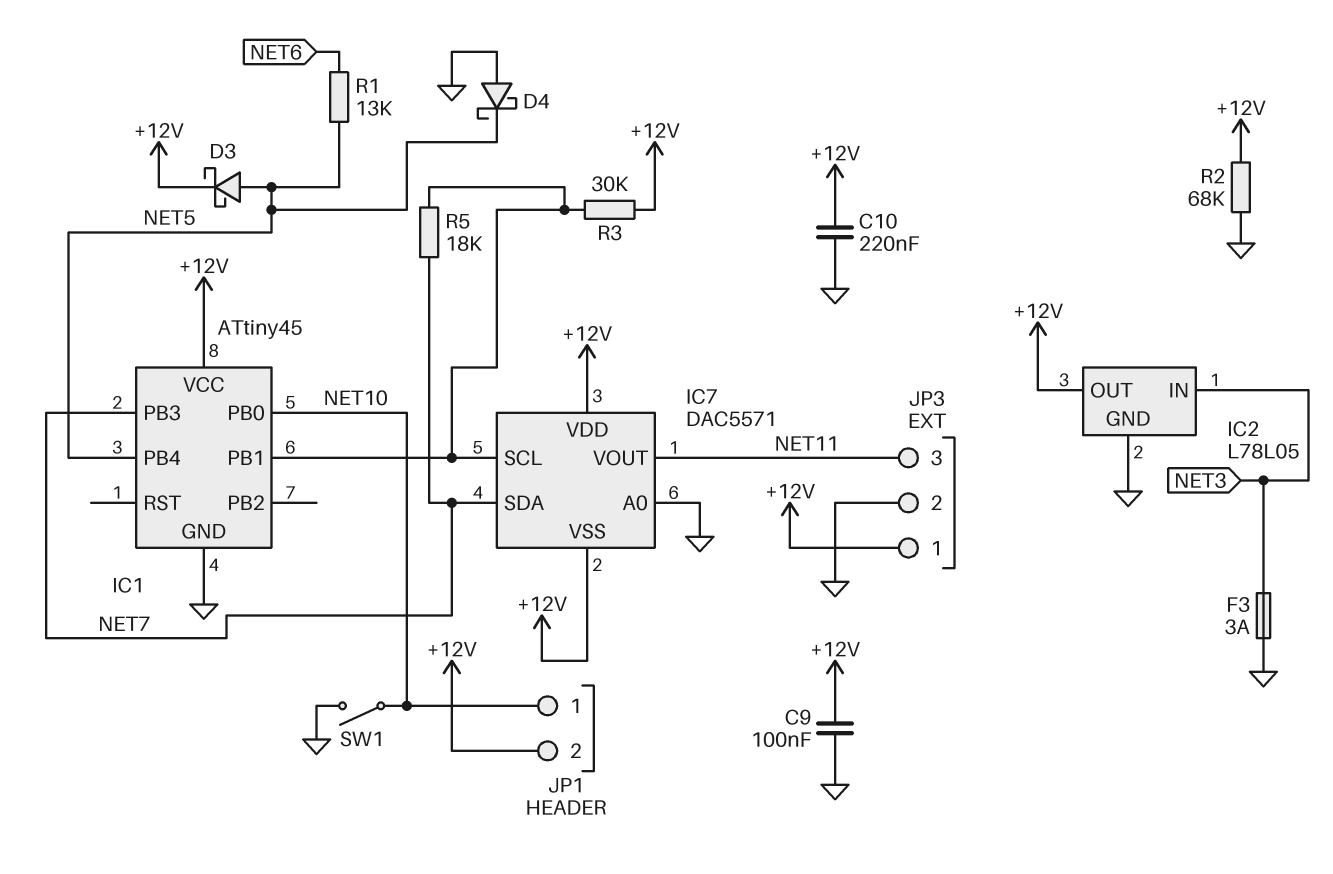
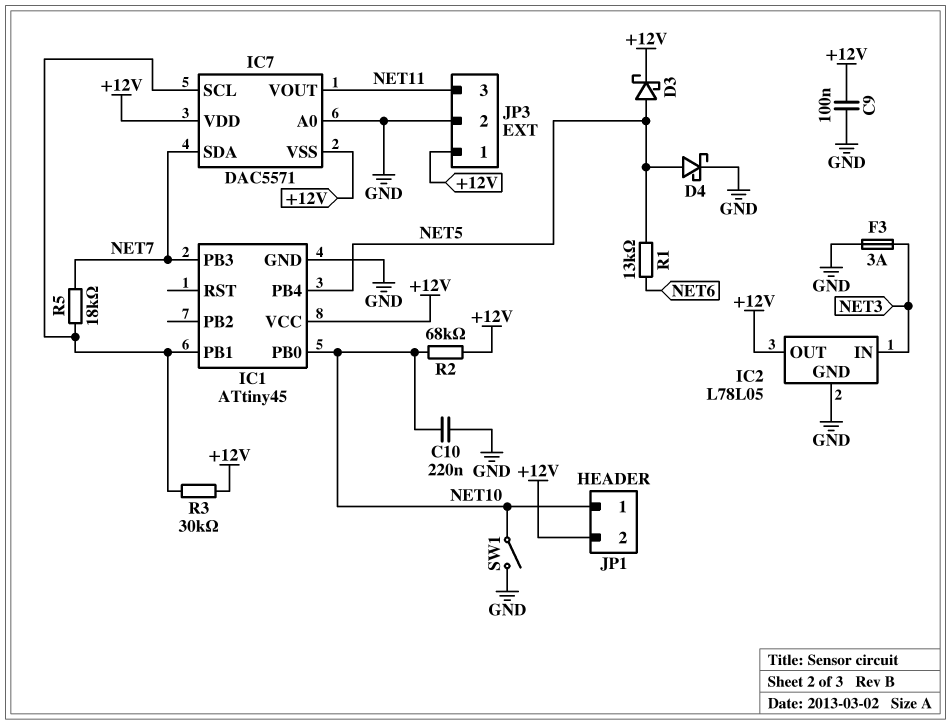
C10: 220nF (+12V, GND) -> 220nF (GND, NET10)
D4: schottky (A GND, K NET5) -> schottky (A NET5, K GND)
R2: 68k (+12V, GND) -> 68k (+12V, NET10)

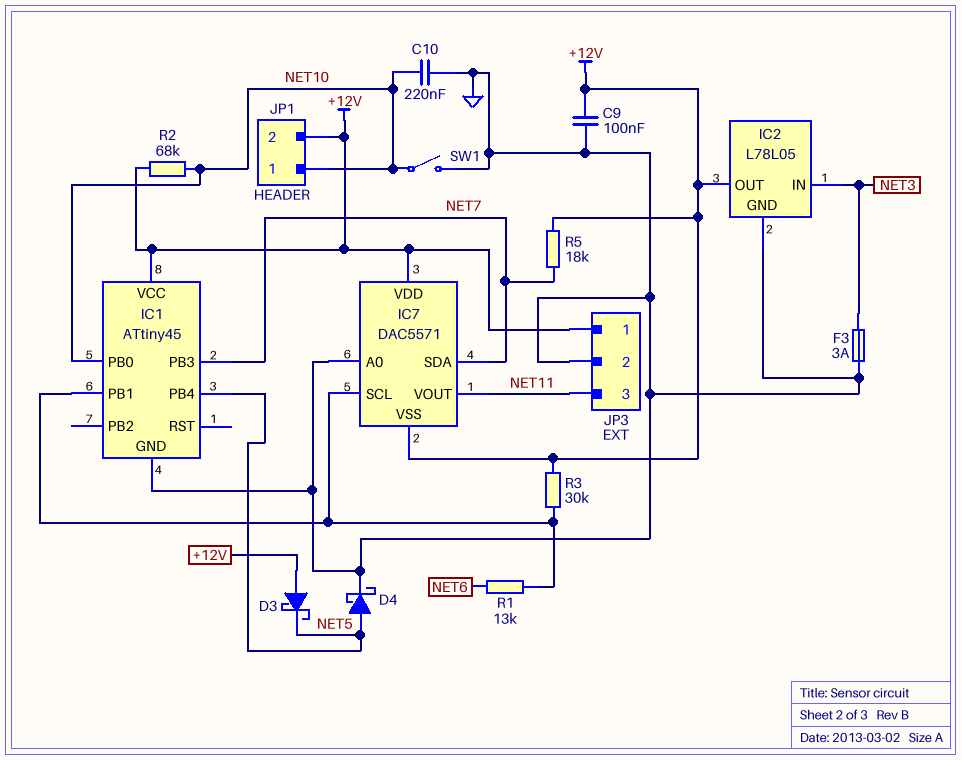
D3: schottky (A NET5, K +12V) -> schottky (A +12V, K NET5)
R1: 13k (NET5, NET6) -> 13k (IC1/PB1, NET6)
R5: 18k (IC1/PB1, NET7) -> 18k (+12V, NET7)

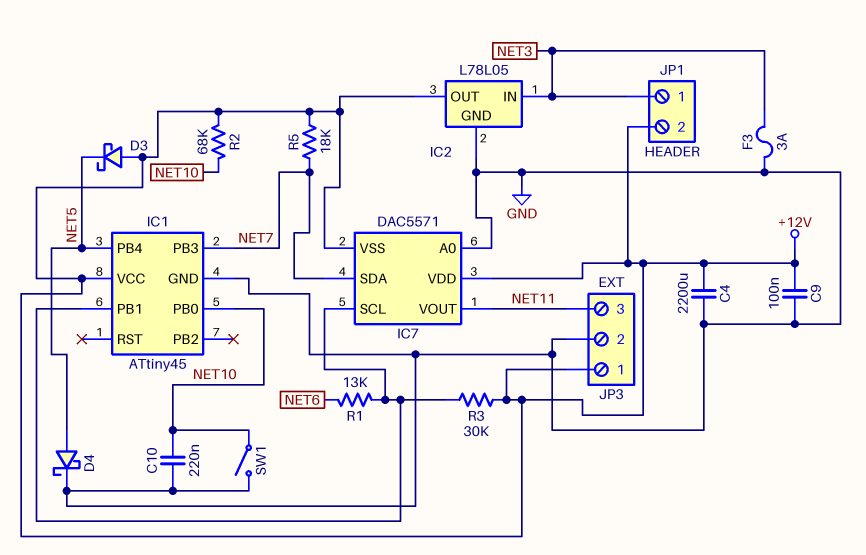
C4: none -> 2200uF (+12V, GND)
JP1 pin 1: NET10 -> NET3

